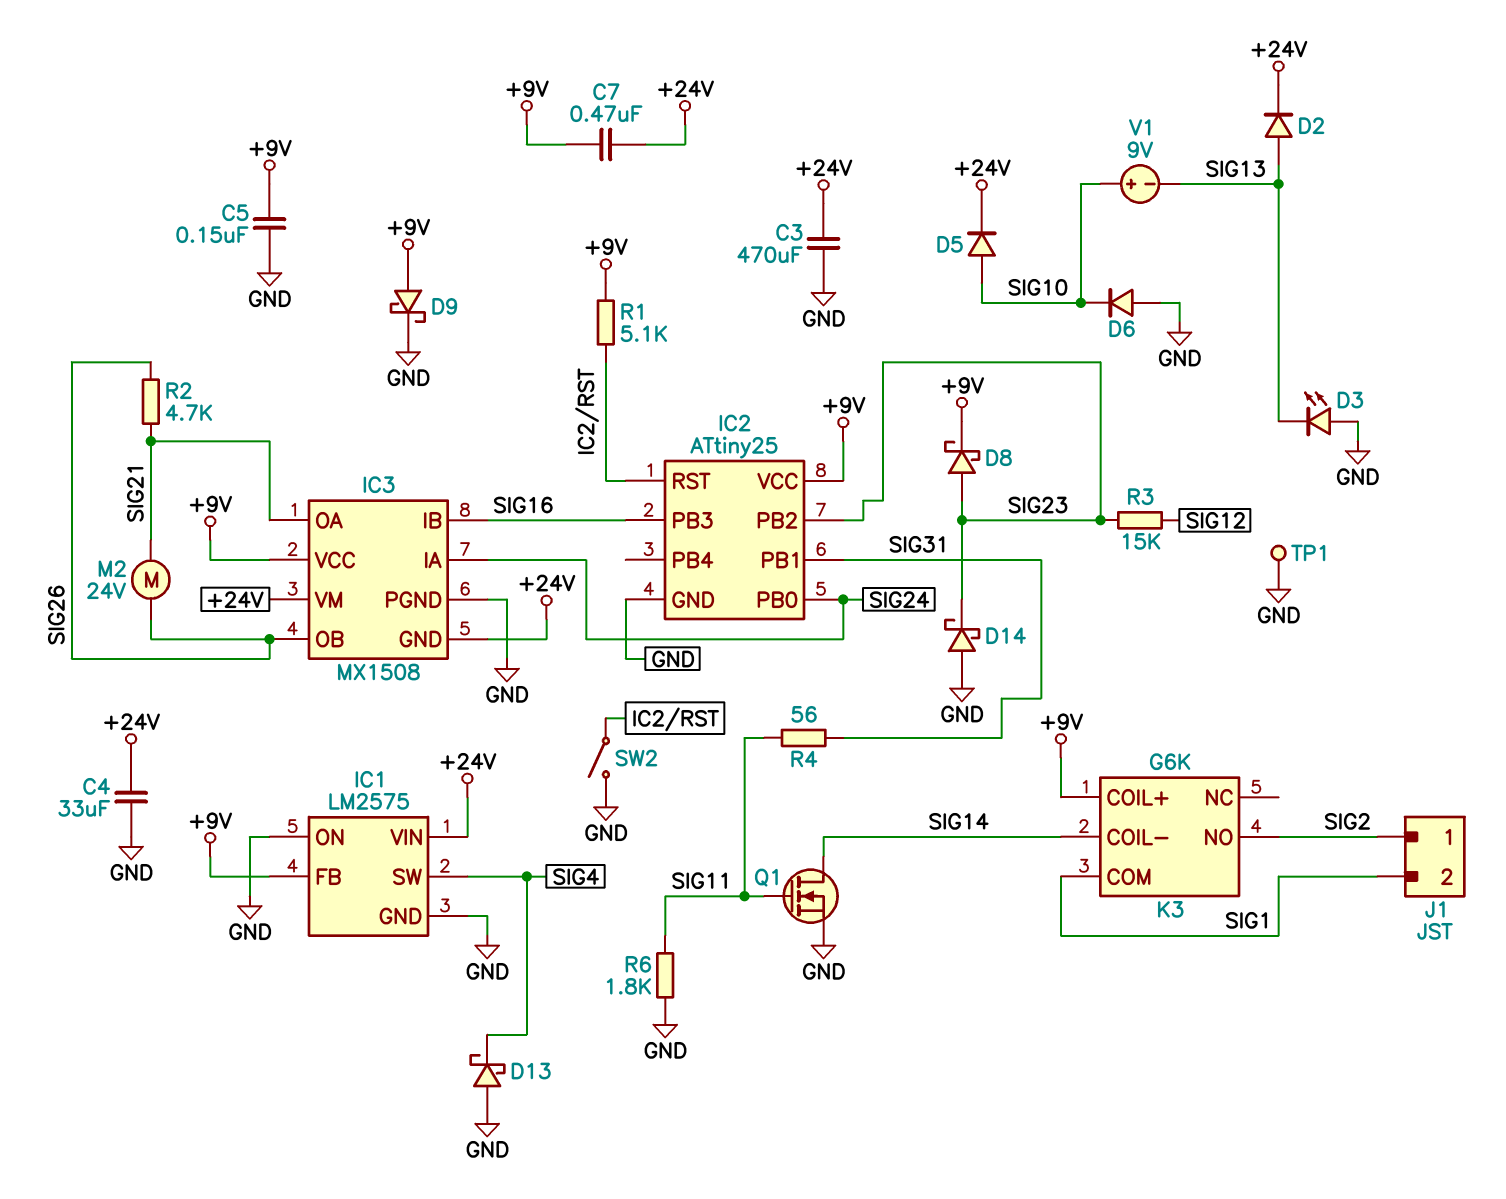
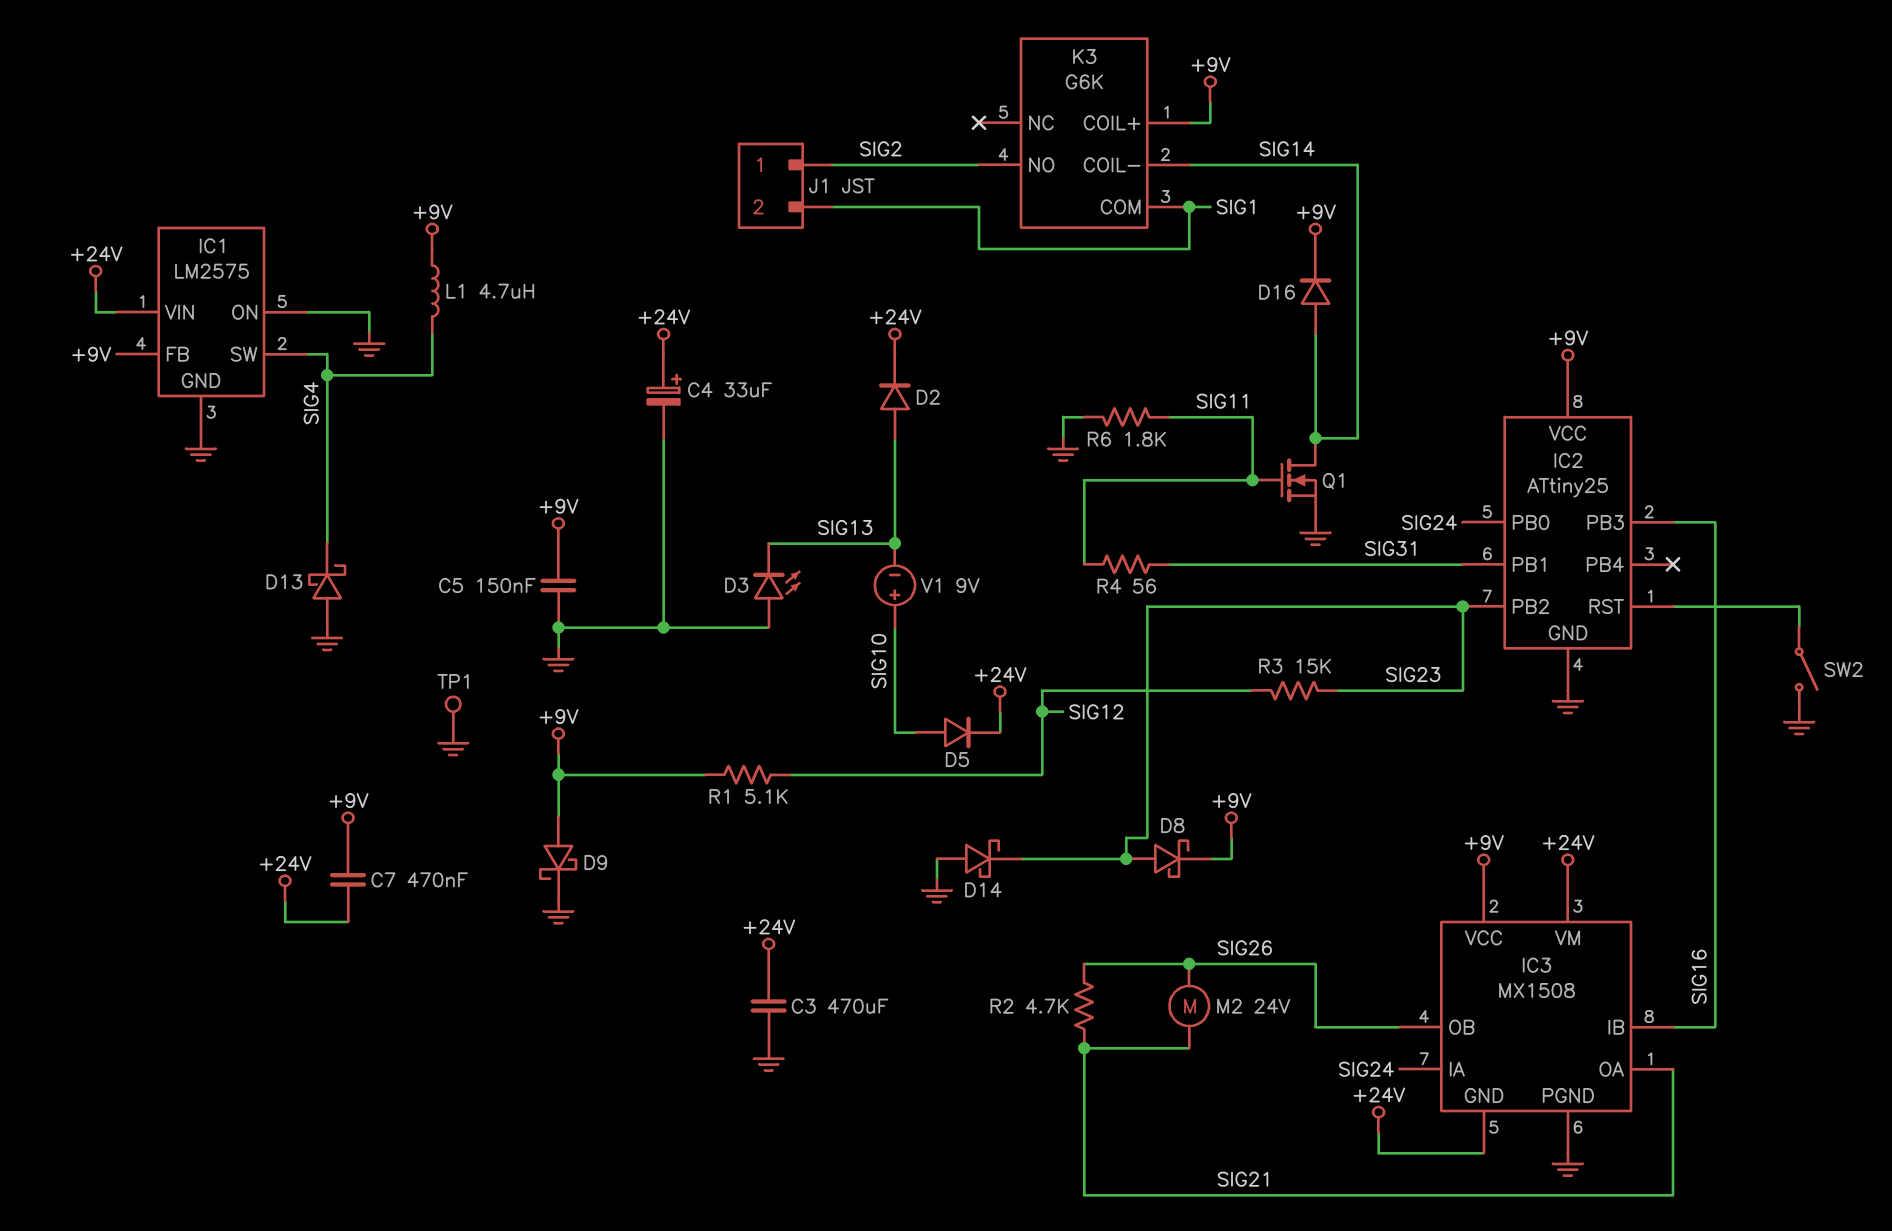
C4: 33uF (+24V, GND) -> 33uF (plus +24V, minus GND)
D6: diode (A GND, K SIG10) -> none
D16: none -> diode (A SIG14, K +9V)
L1: none -> 4.7uH (+9V, SIG4)
R1: 5.1k (+9V, IC2/RST) -> 5.1k (+9V, SIG12)

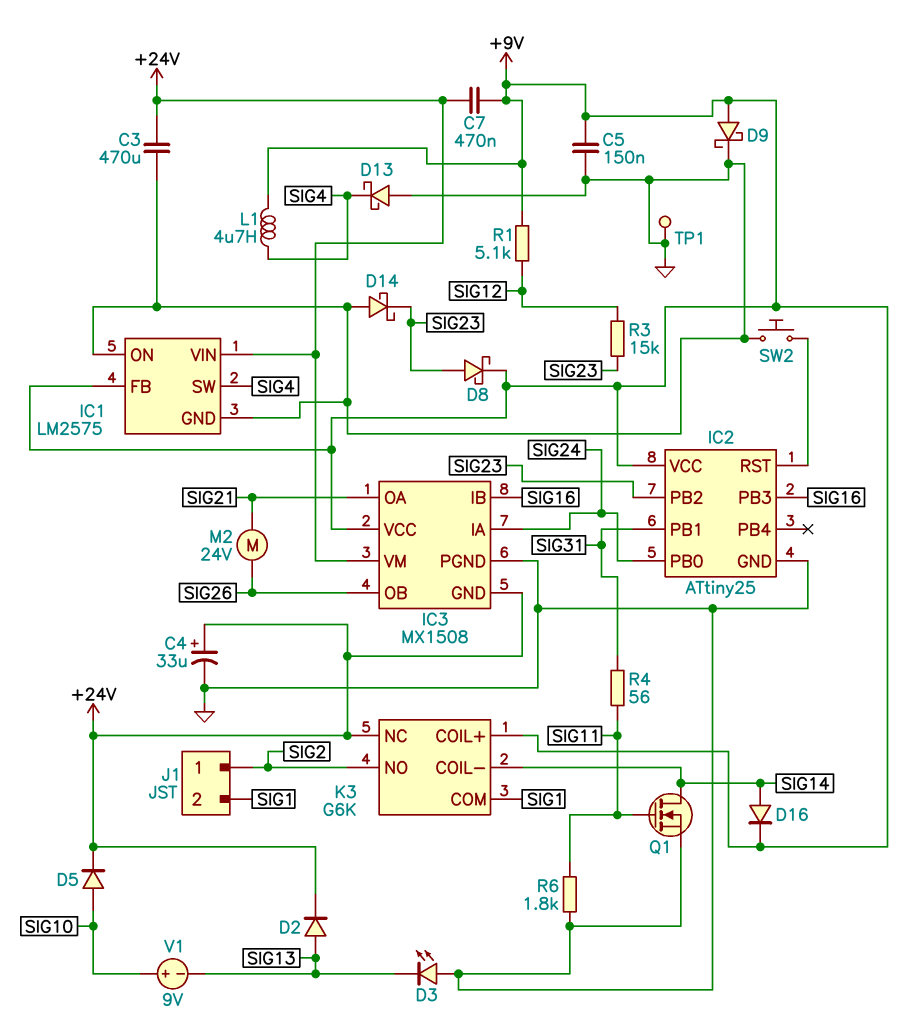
K3 pin NC: none -> +24V
R2: 4.7k (SIG21, SIG26) -> none
SW2: switch (GND, IC2/RST) -> button (GND, IC2/RST)

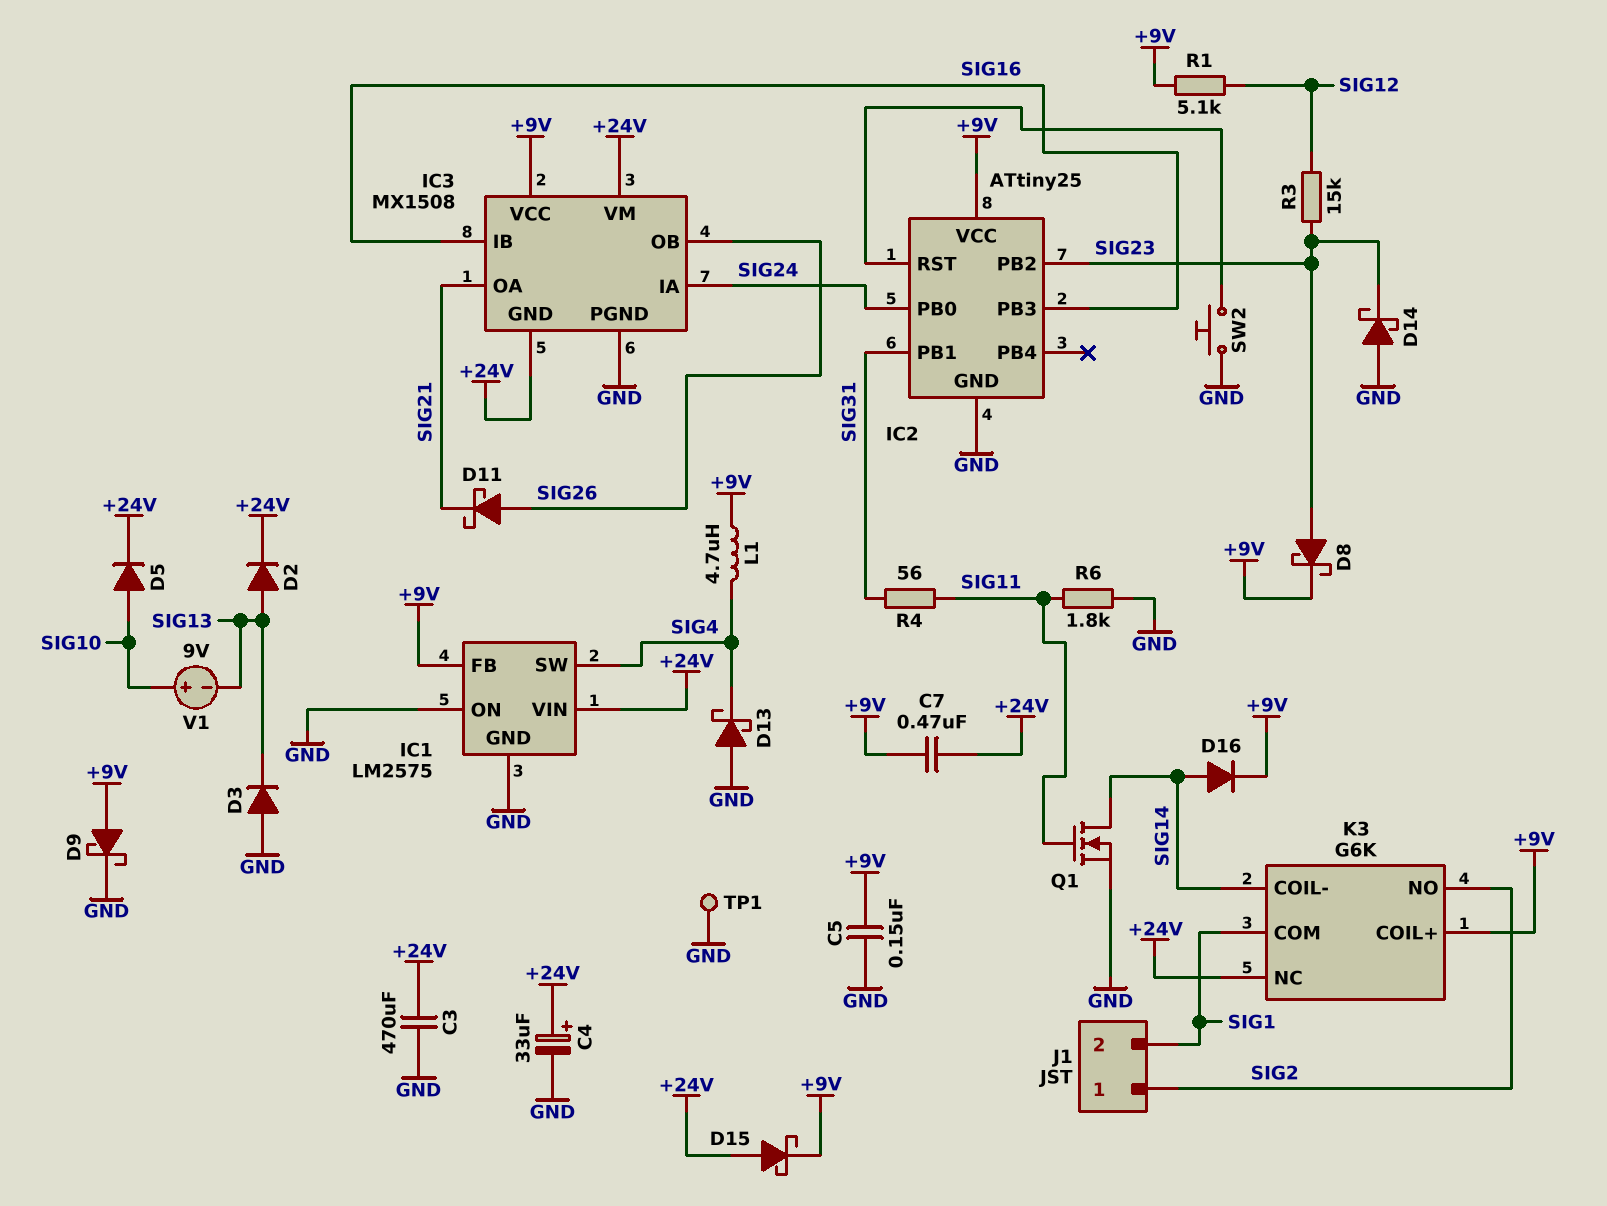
D3: LED (A GND, K SIG13) -> diode (A GND, K SIG13)
D11: none -> schottky (A SIG26, K SIG21)
D15: none -> schottky (A +24V, K +9V)
M2: motor 24V (SIG21, SIG26) -> none

